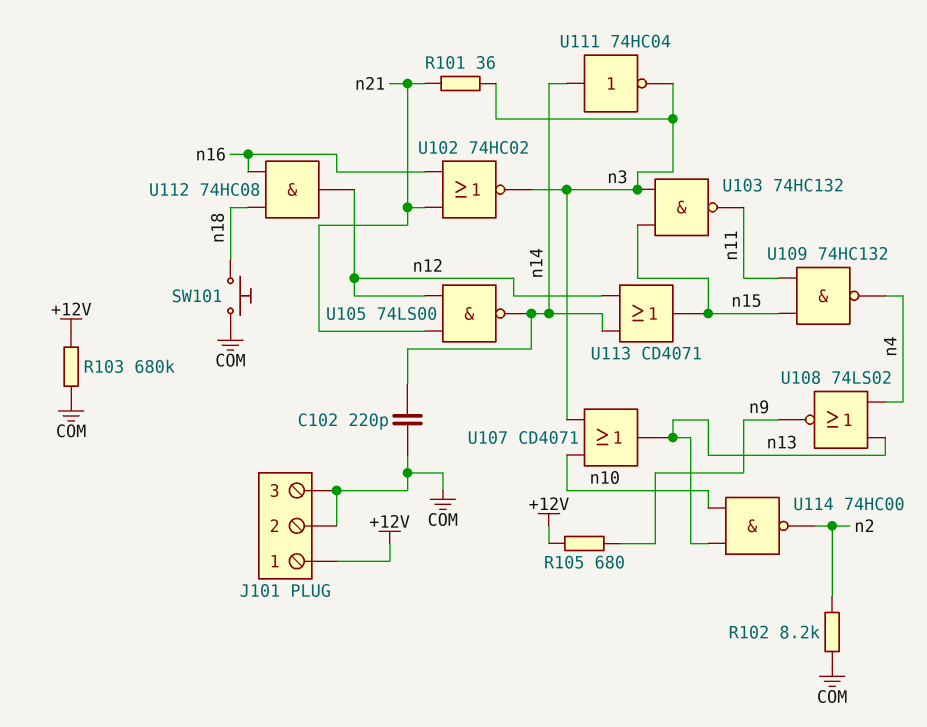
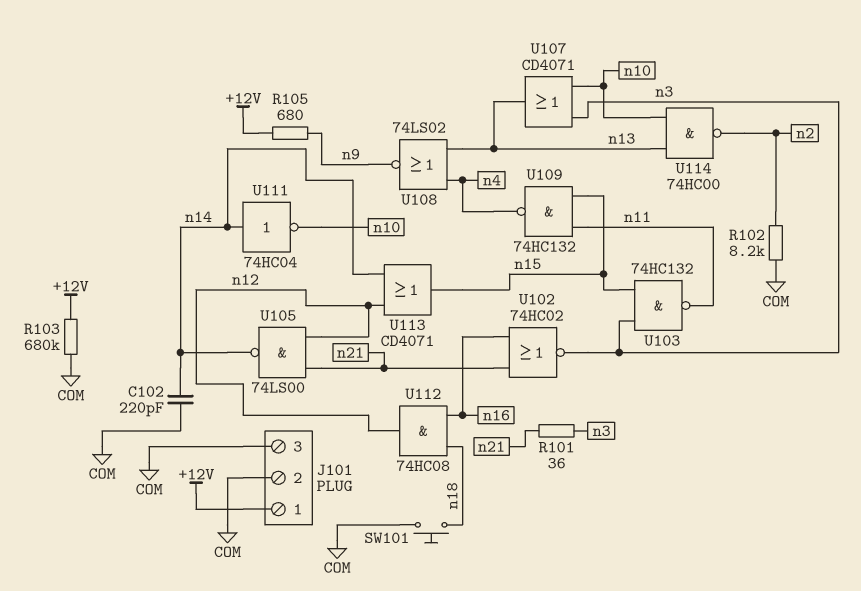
U111: NOT 74HC04 (in n14, out n3) -> NOT 74HC04 (in n14, out n10)

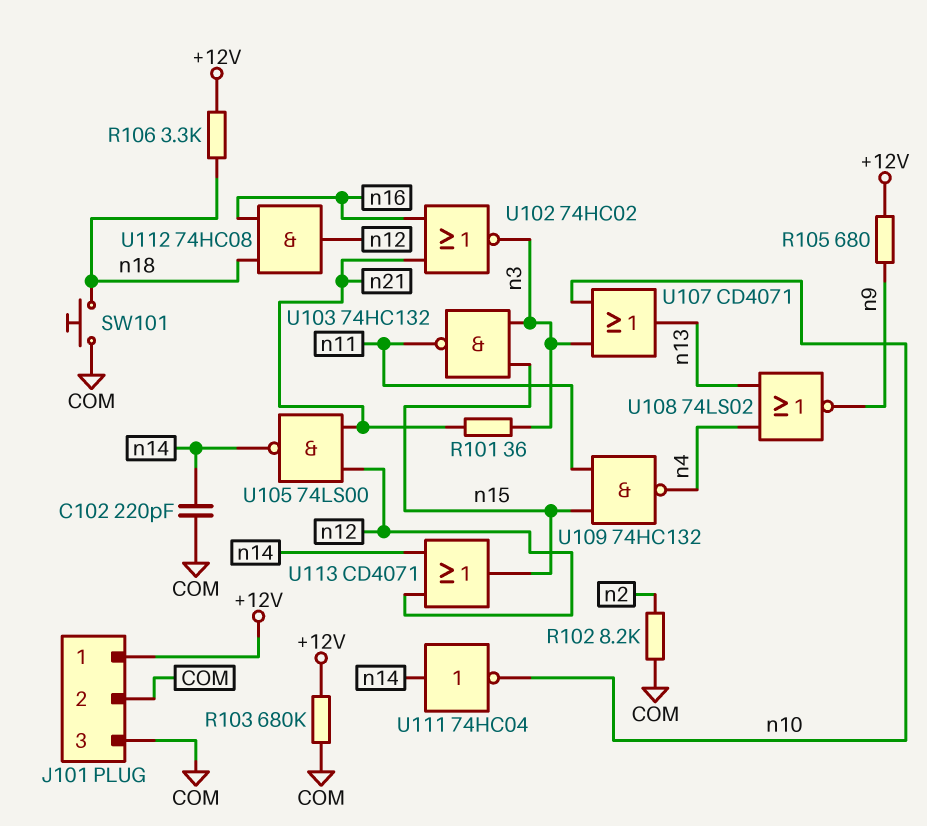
R106: none -> 3.3k (+12V, n18)
U114: NAND 74HC00 (in n10, in n13, out n2) -> none

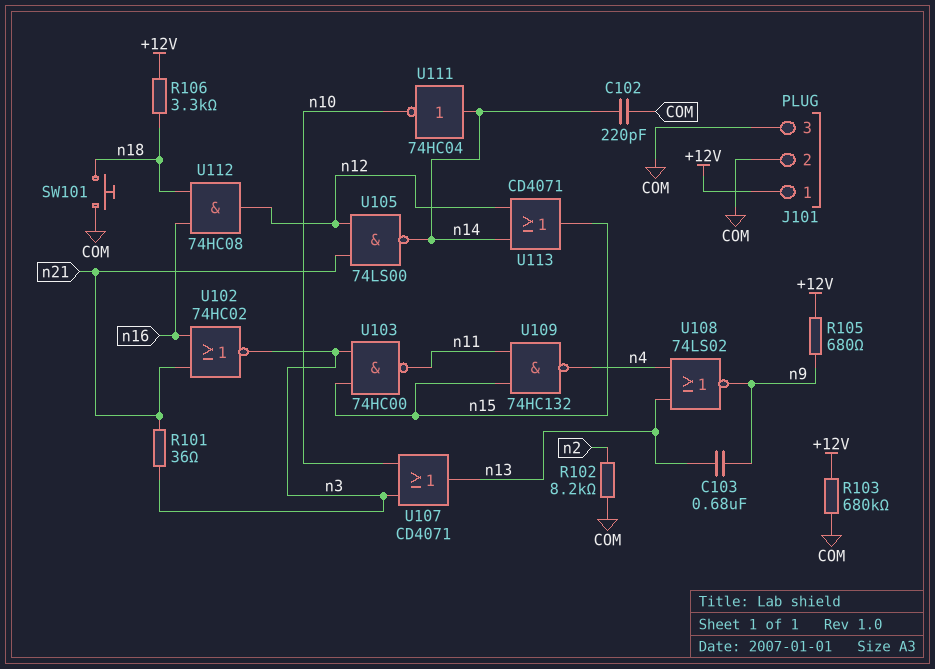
C103: none -> 680nF (n9, n13)
U103: NAND 74HC132 (in n3, in n15, out n11) -> NAND 74HC00 (in n3, in n15, out n11)

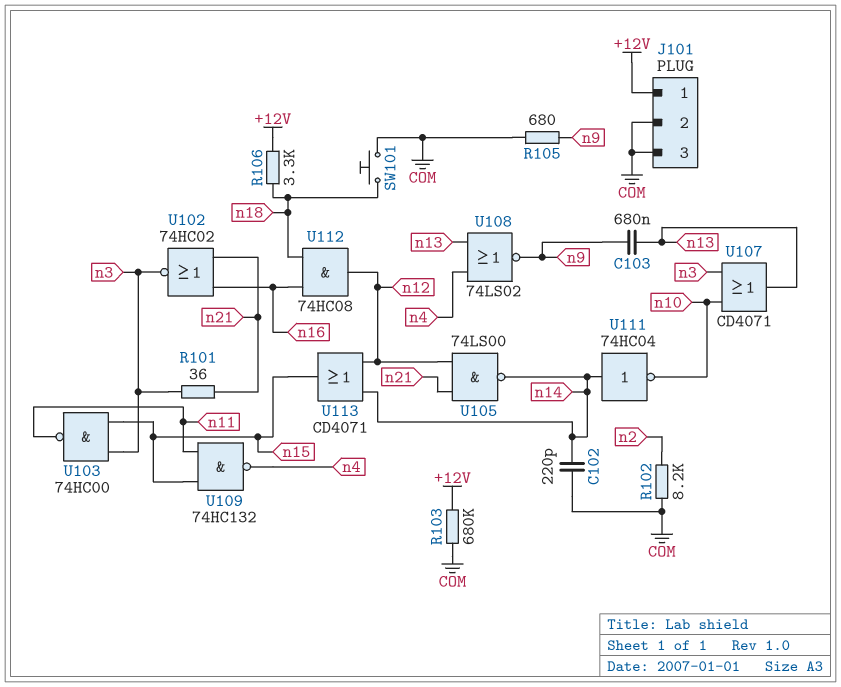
R105: 680 (+12V, n9) -> 680 (COM, n9)

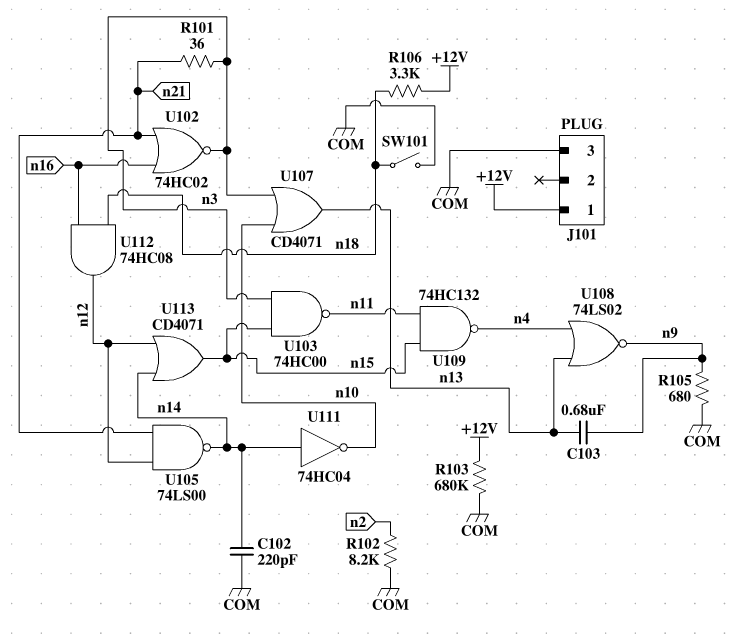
J101 pin 2: COM -> none
SW101: button (COM, n18) -> switch (COM, n18)

